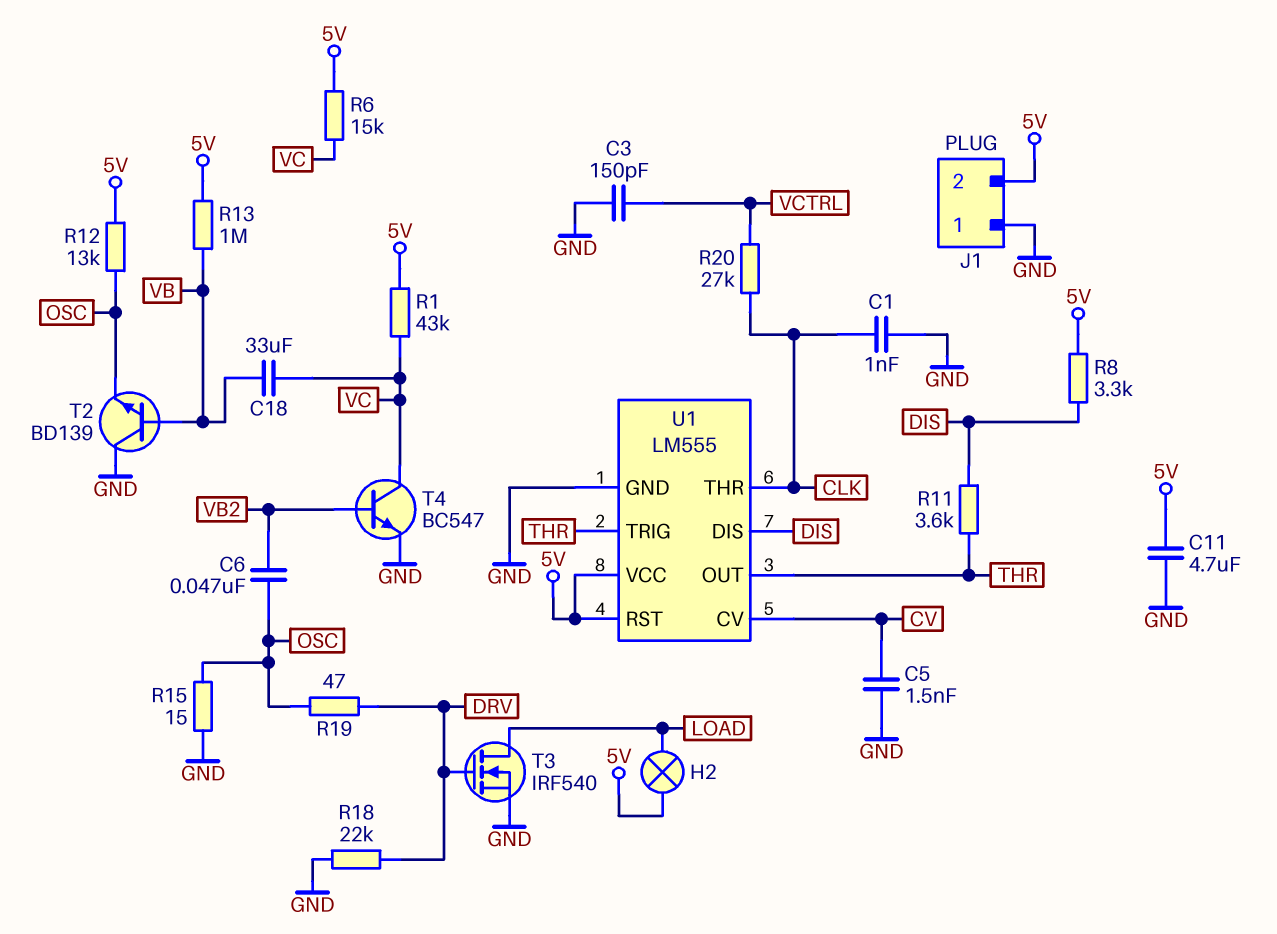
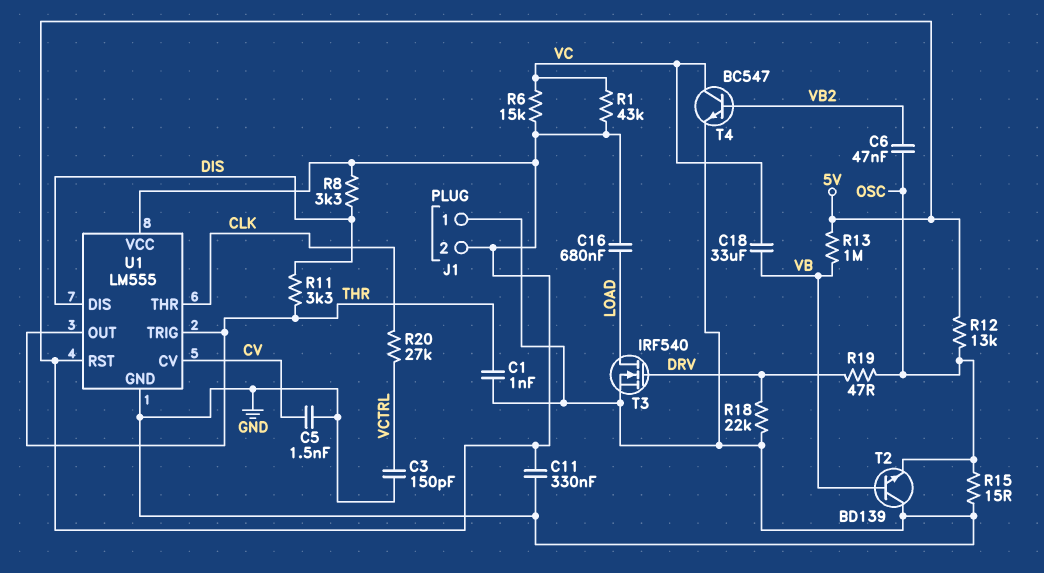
C1: 1nF (CLK, GND) -> 1nF (GND, THR)
C11: 4.7uF (5V, GND) -> 330nF (5V, GND)
C16: none -> 680nF (5V, LOAD)
H2: lamp (5V, LOAD) -> none
R11: 3.6k (DIS, THR) -> 3.3k (DIS, THR)

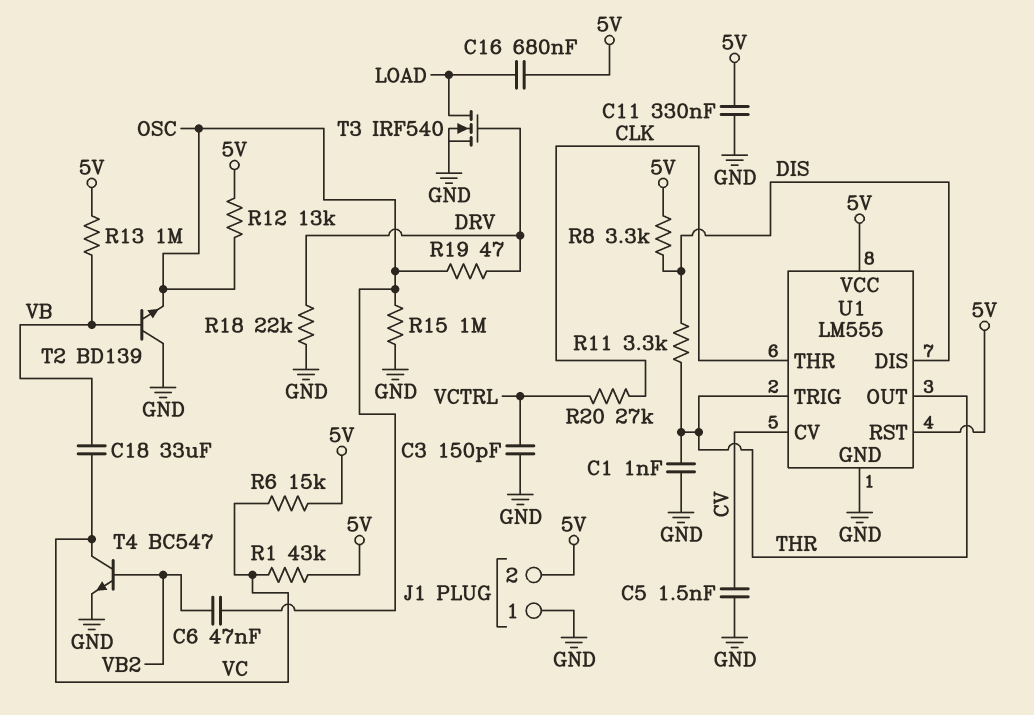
R15: 15 (GND, OSC) -> 1M (GND, OSC)

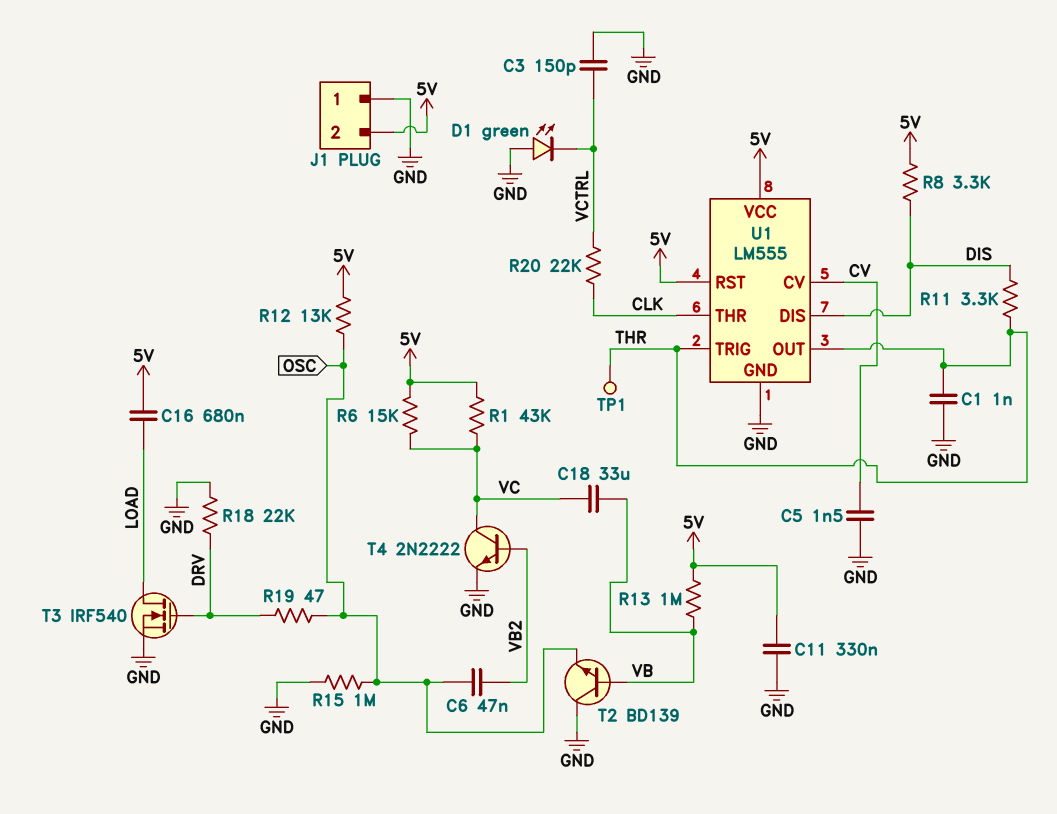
D1: none -> LED green (A GND, K VCTRL)
R20: 27k (CLK, VCTRL) -> 22k (CLK, VCTRL)
T4: NPN BC547 (B VB2, C VC, E GND) -> NPN 2N2222 (B VB2, C VC, E GND)
TP1: none -> test point (THR)

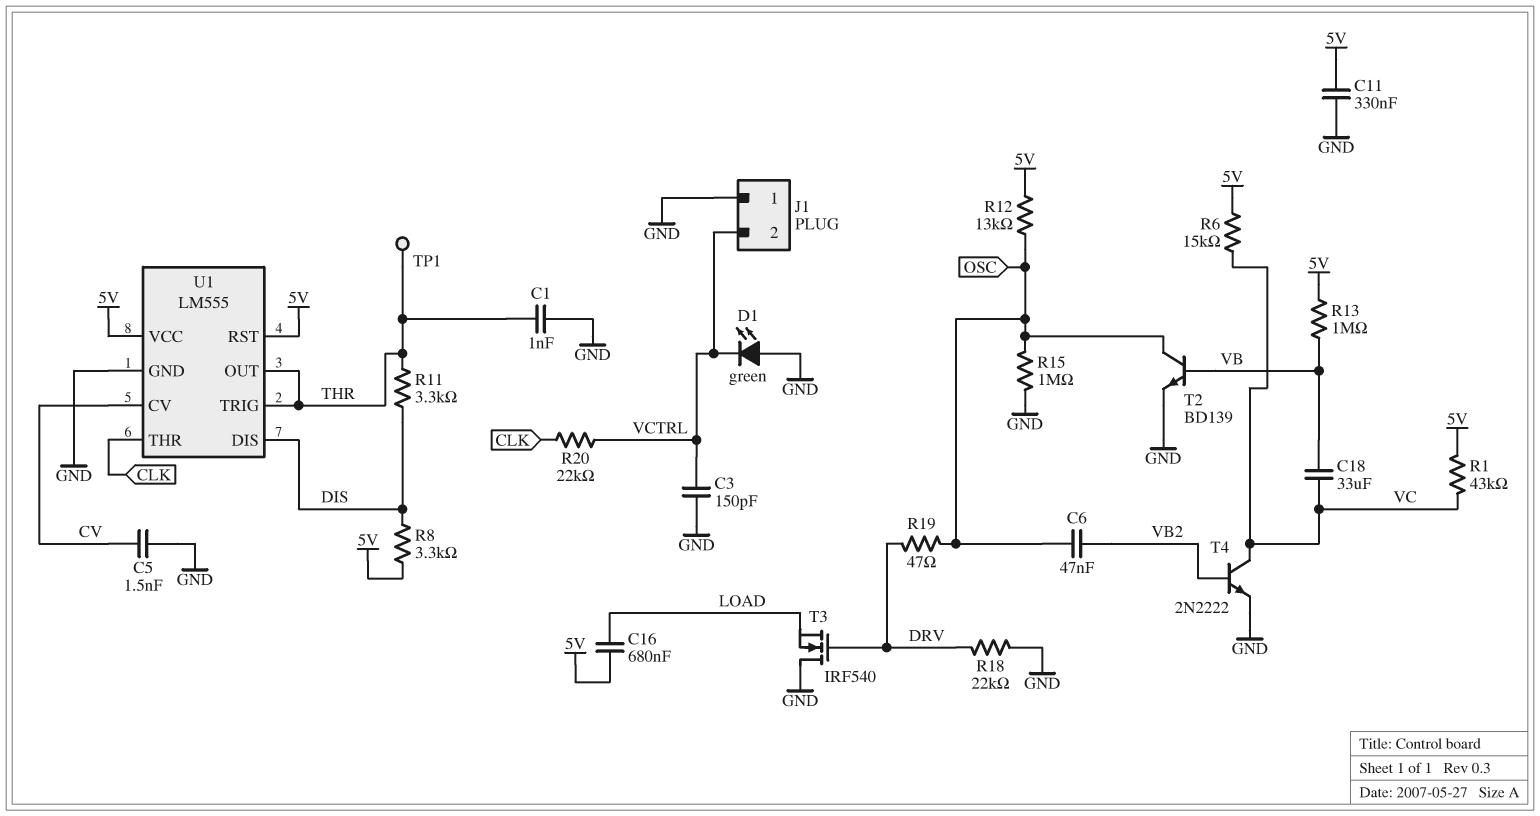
J1 pin 2: 5V -> VCTRL
T2: NPN BD139 (B VB, C GND, E OSC) -> NPN BD139 (B VB, C OSC, E GND)
T3: NMOS IRF540 (G DRV, D LOAD, S GND) -> NMOS IRF540 (G DRV, D GND, S LOAD)

